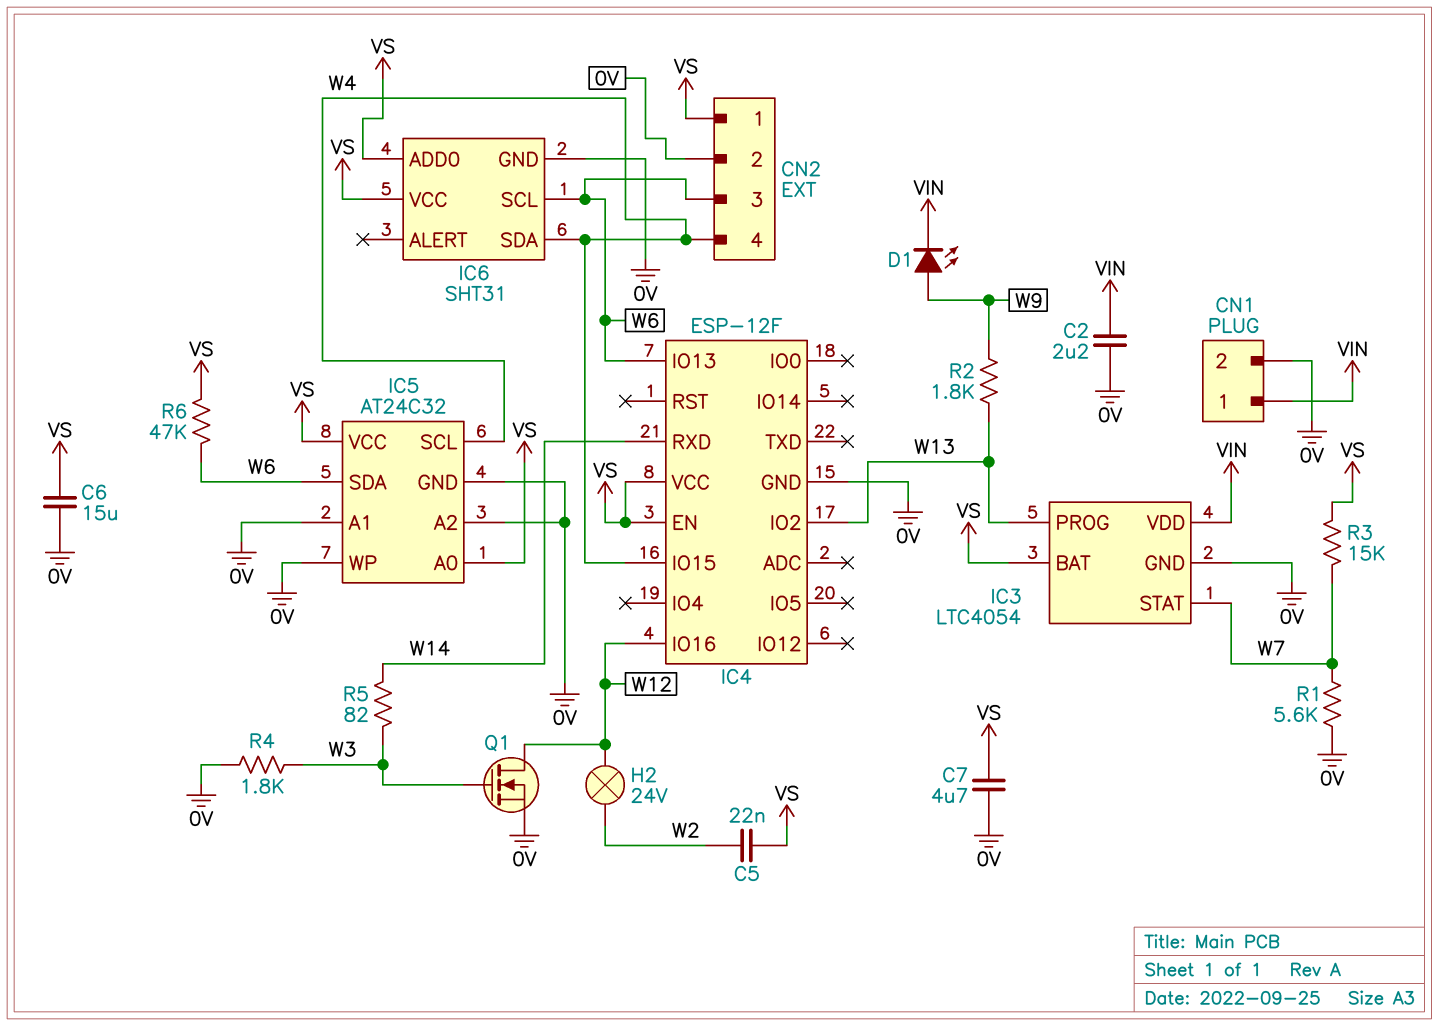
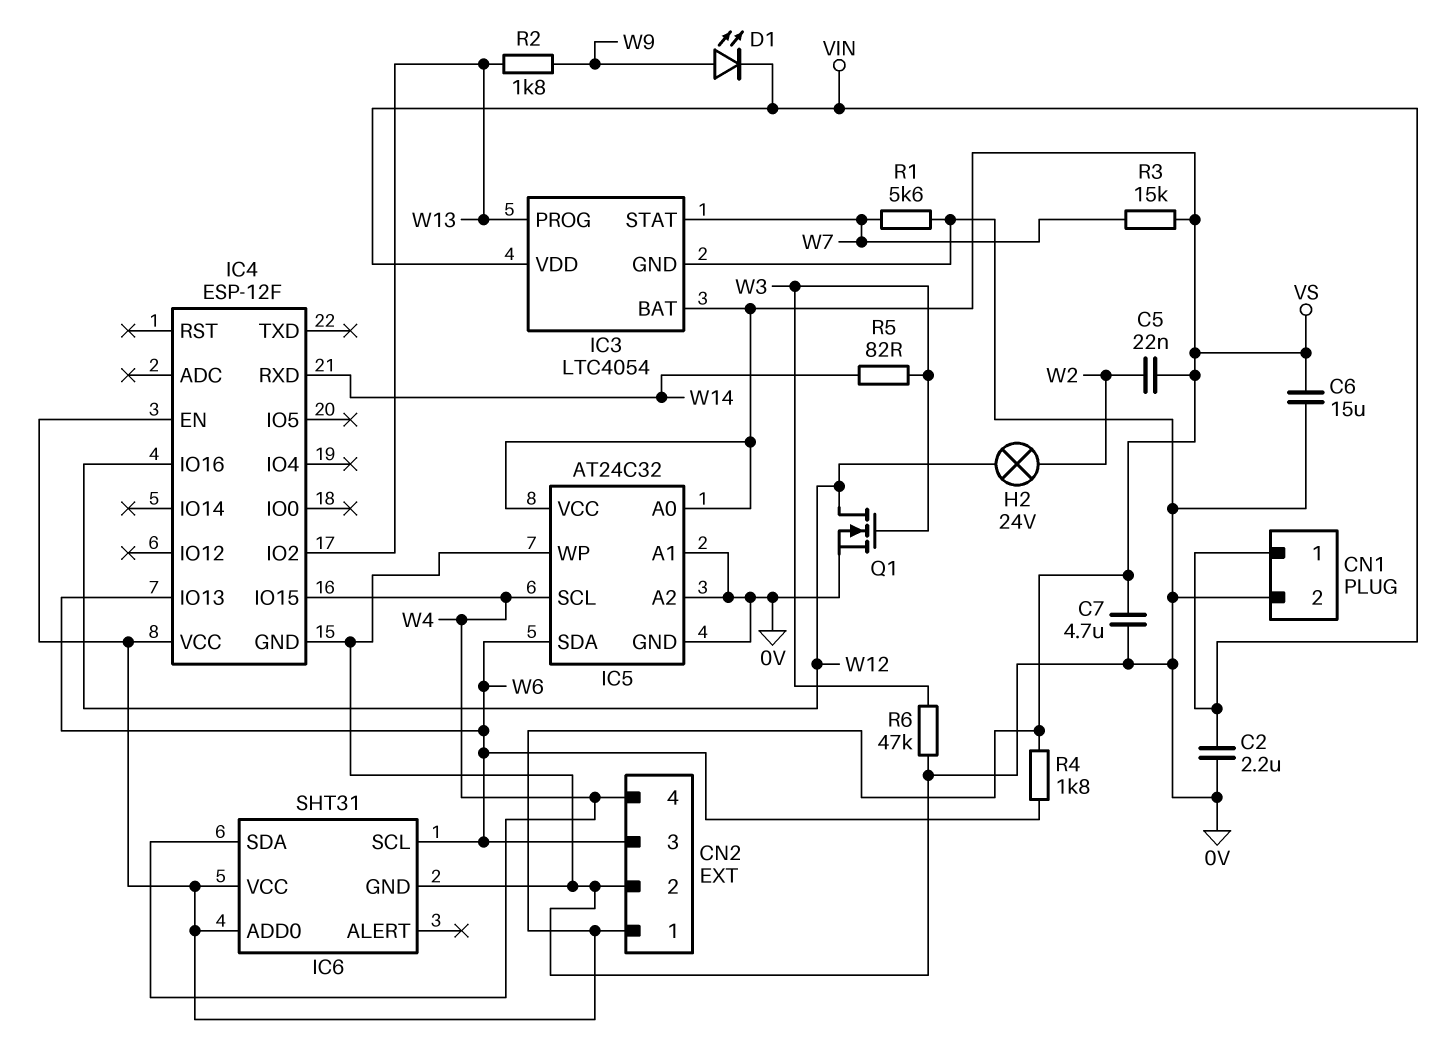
R4: 1.8k (0V, W3) -> 1.8k (VS, W6)
R6: 47k (VS, W6) -> 47k (0V, W3)

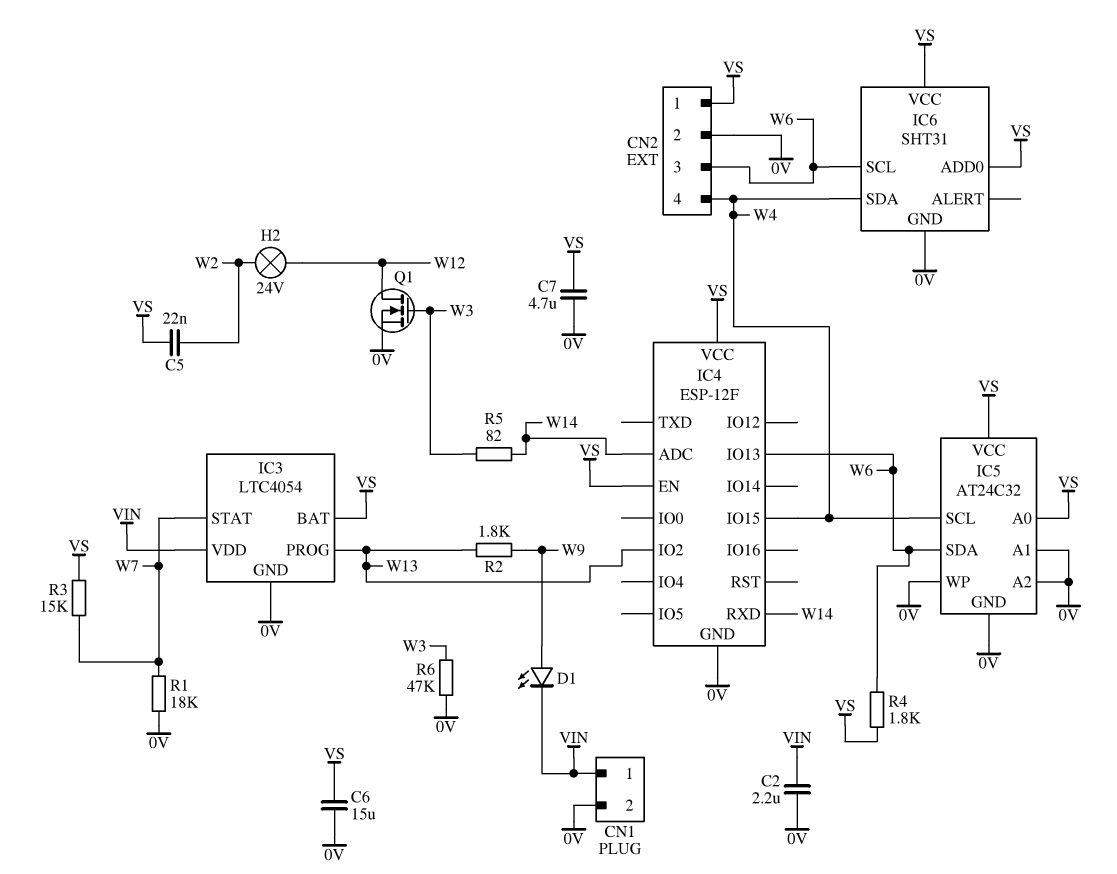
IC4 pin ADC: none -> W14
IC4 pin IO16: W12 -> none
R1: 5.6k (0V, W7) -> 18k (0V, W7)

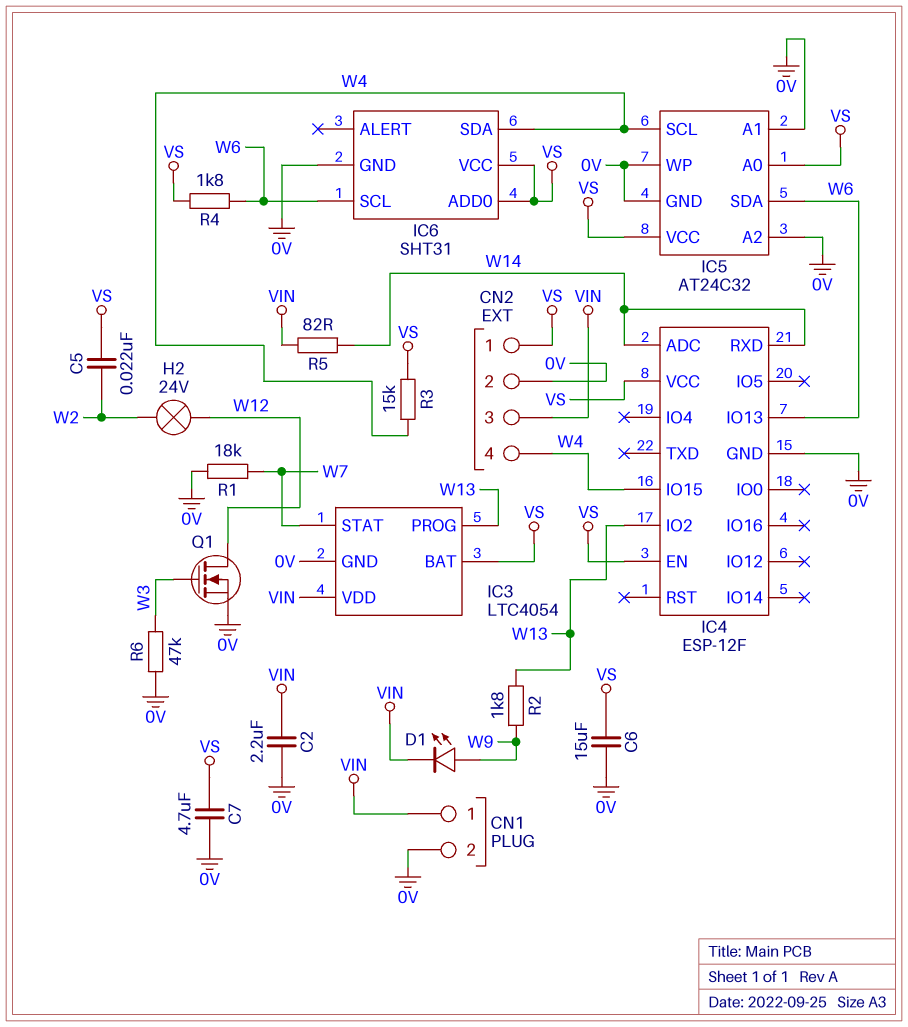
CN2 pin 3: W6 -> VIN
R3: 15k (VS, W7) -> 15k (VS, W4)
R5: 82 (W3, W14) -> 82 (VIN, W14)

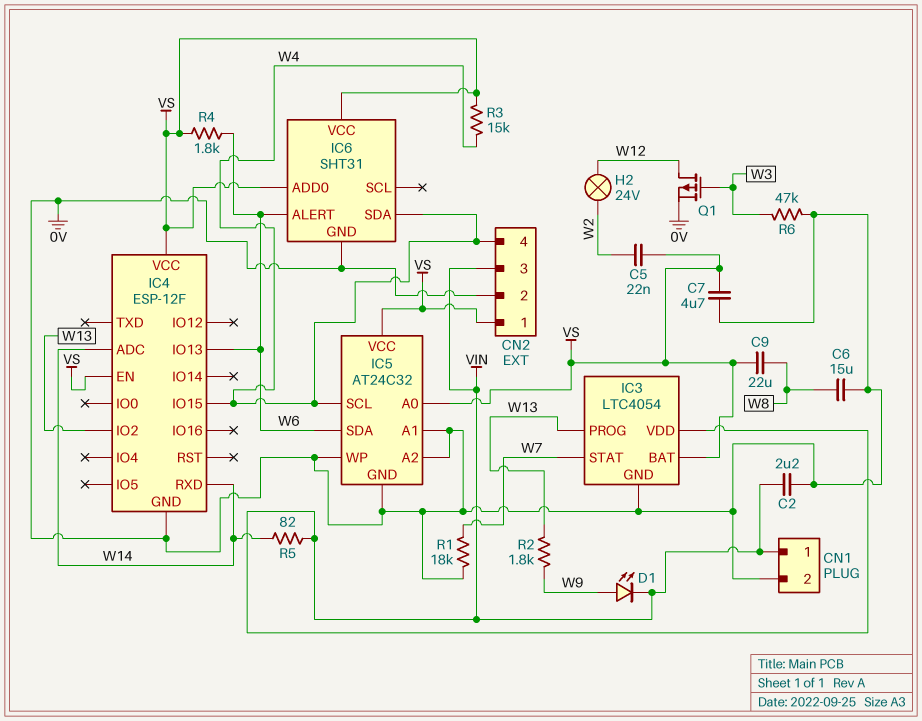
C6: 15uF (0V, VS) -> 15uF (0V, W8)
C9: none -> 22uF (VS, W8)
IC6 pin ALERT: none -> W6
IC6 pin SCL: W6 -> none
Q1: NMOS (G W3, D W12, S 0V) -> PMOS (G W3, D W12, S 0V)

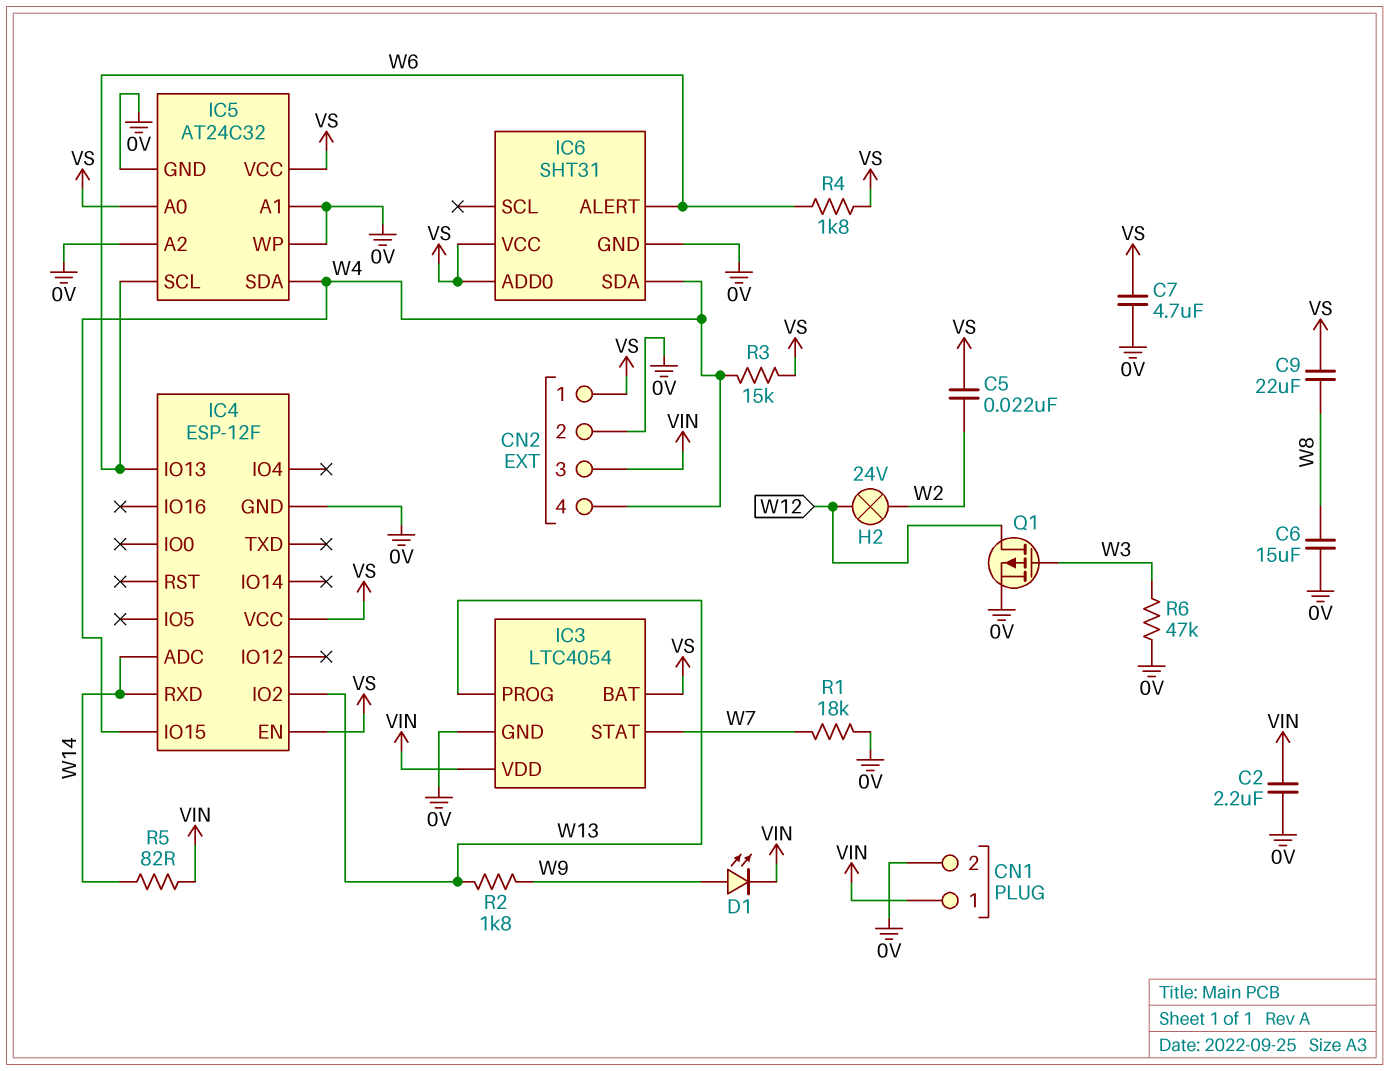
IC5 pin SCL: W4 -> W6
IC5 pin SDA: W6 -> W4

